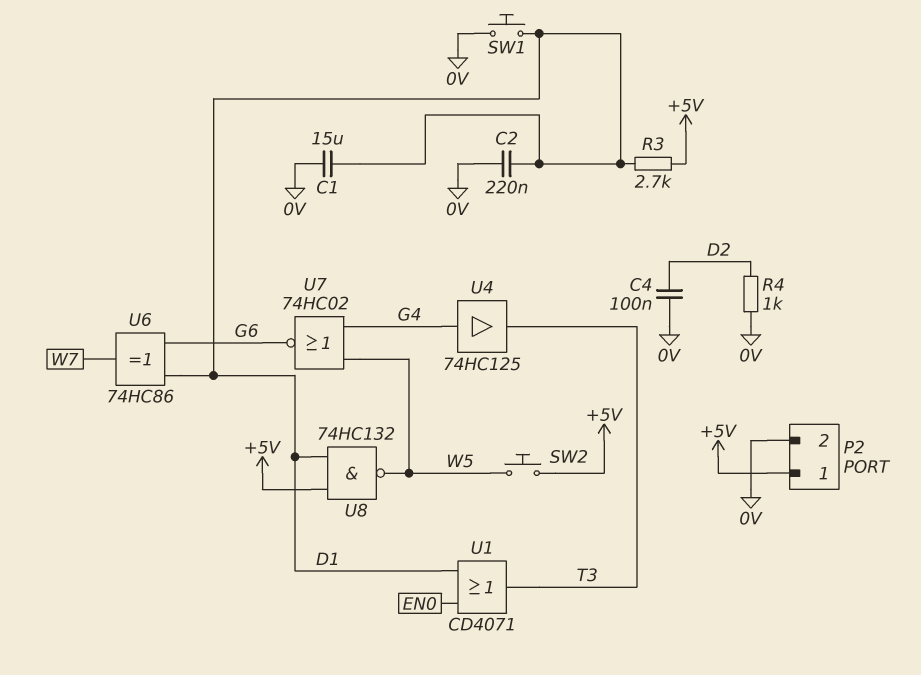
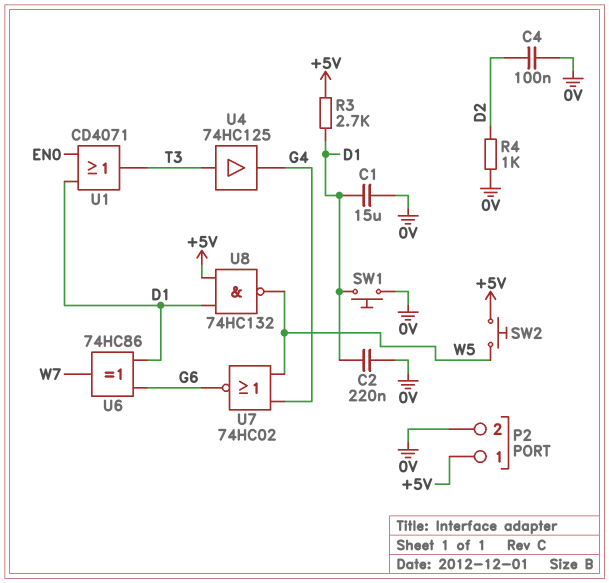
U4: buffer 74HC125 (in G4, out T3) -> buffer 74HC125 (in T3, out G4)

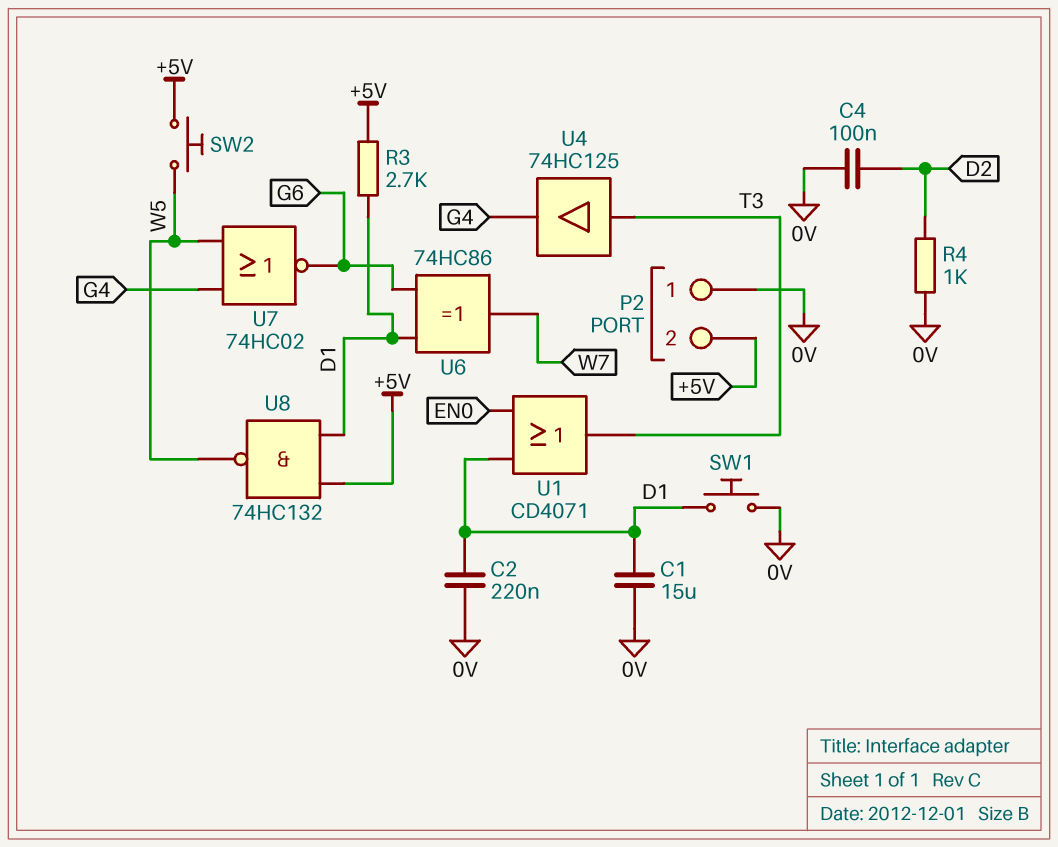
P2 pin 1: +5V -> 0V
P2 pin 2: 0V -> +5V

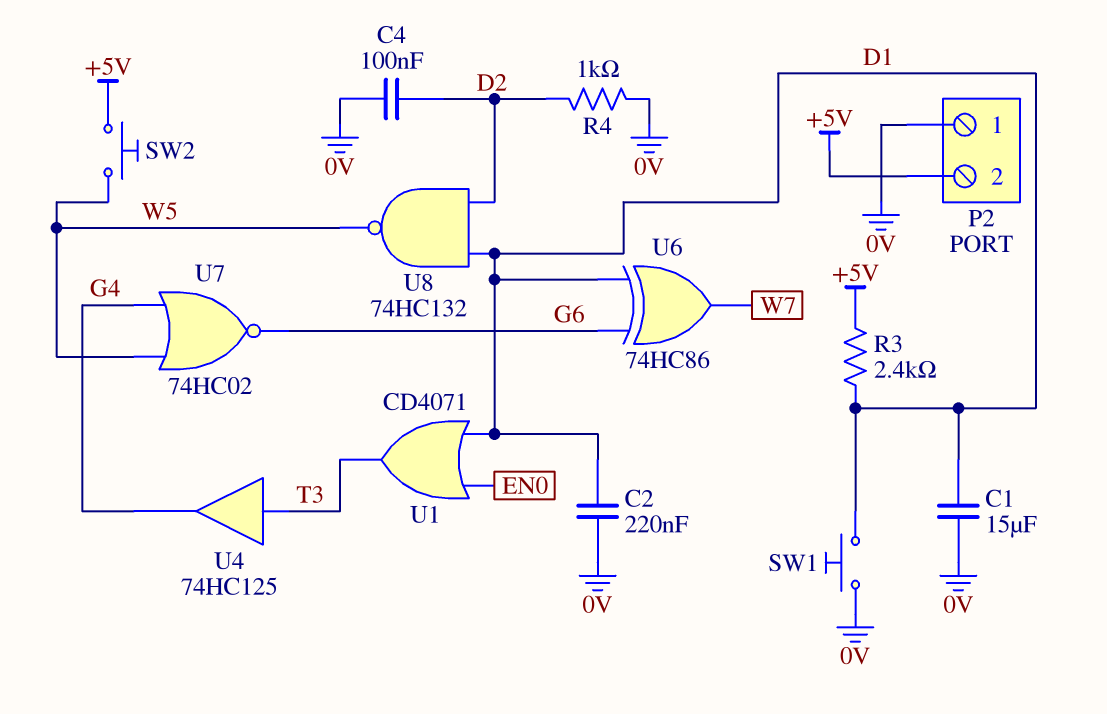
R3: 2.7k (+5V, D1) -> 2.4k (+5V, D1)
U8: NAND 74HC132 (in +5V, in D1, out W5) -> NAND 74HC132 (in D1, in D2, out W5)

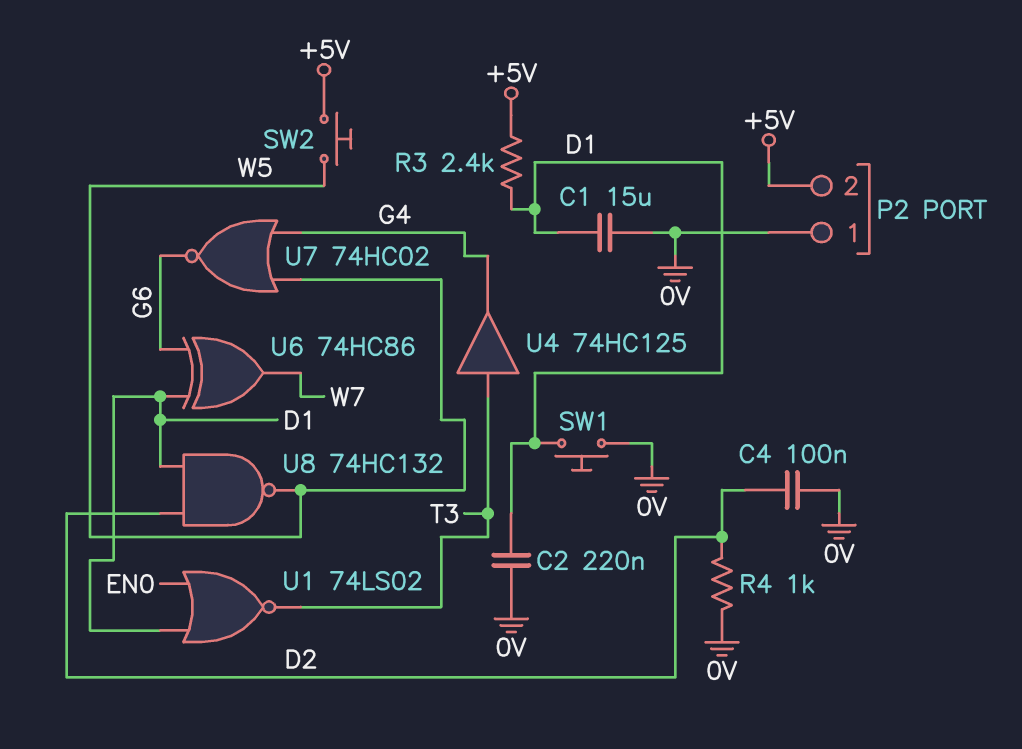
U1: OR CD4071 (in D1, in EN0, out T3) -> NOR 74LS02 (in D1, in EN0, out T3)

